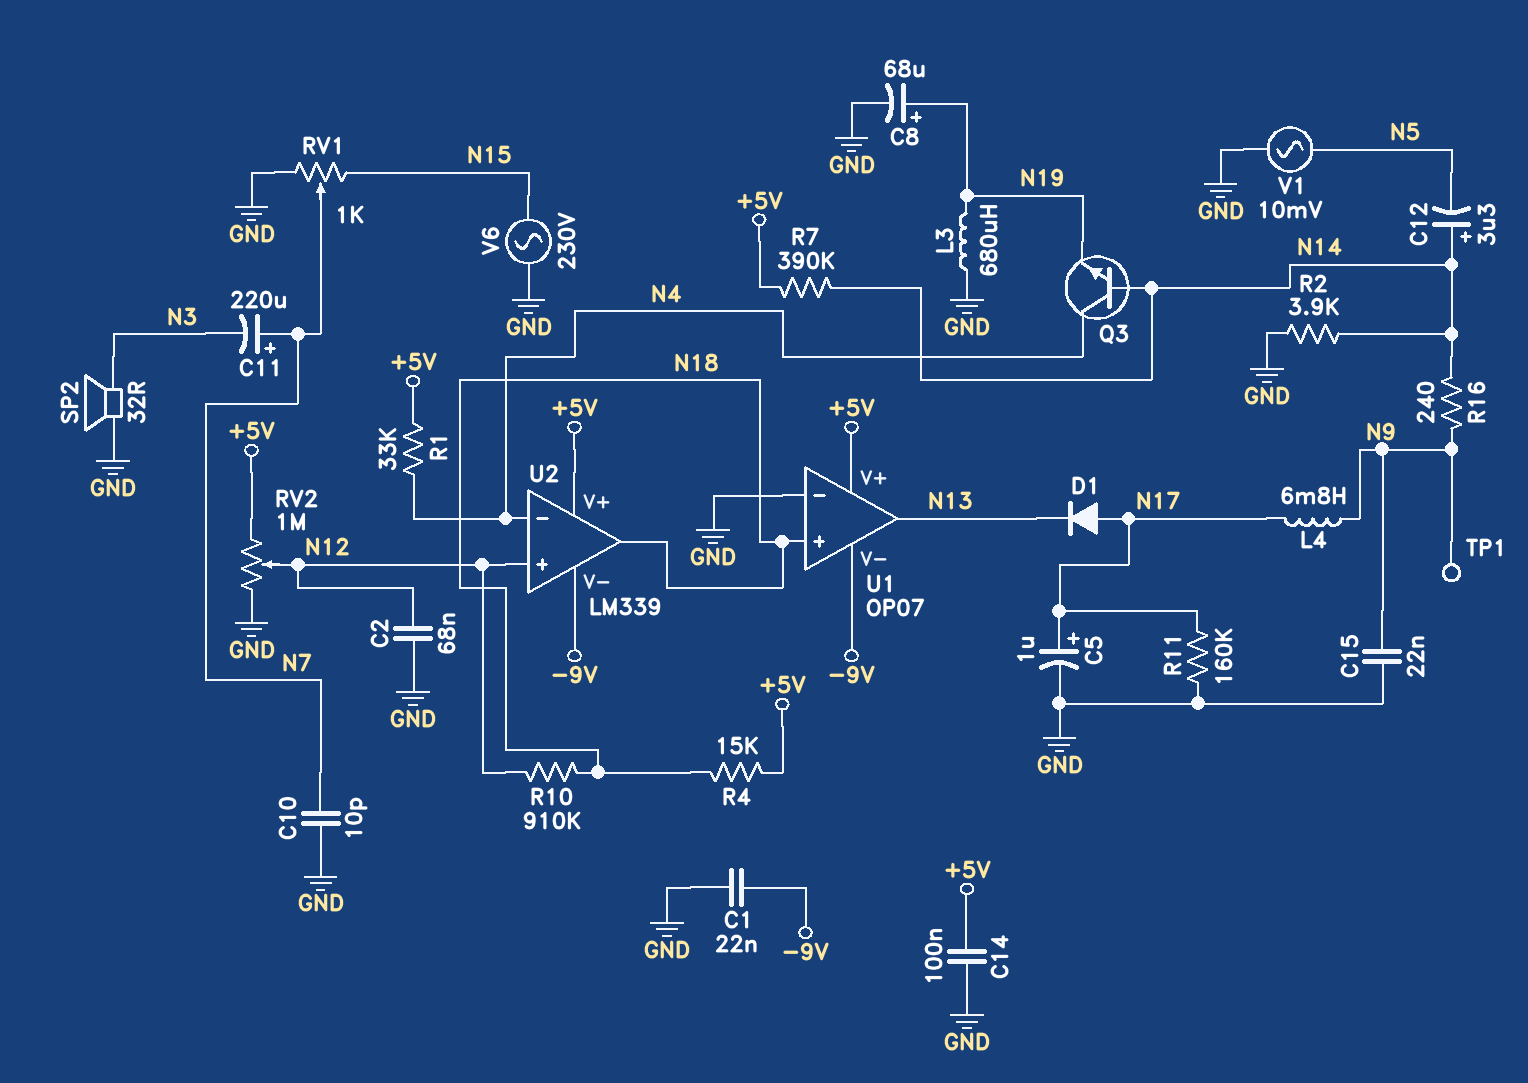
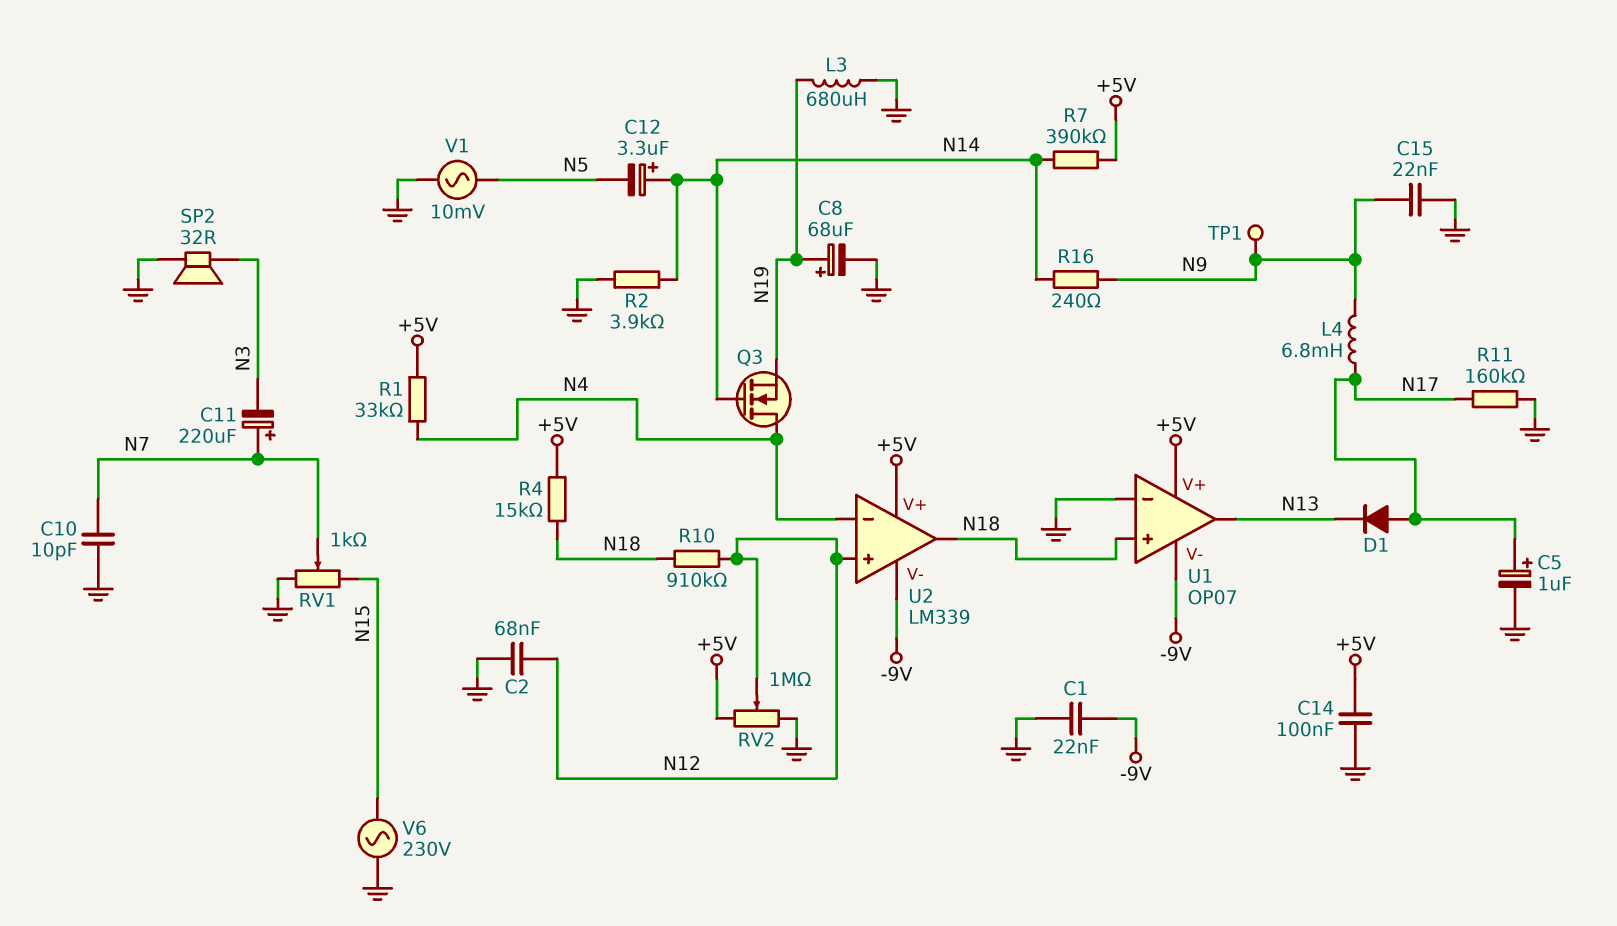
Q3: NPN (B N14, C N4, E N19) -> NMOS (G N14, D N4, S N19)

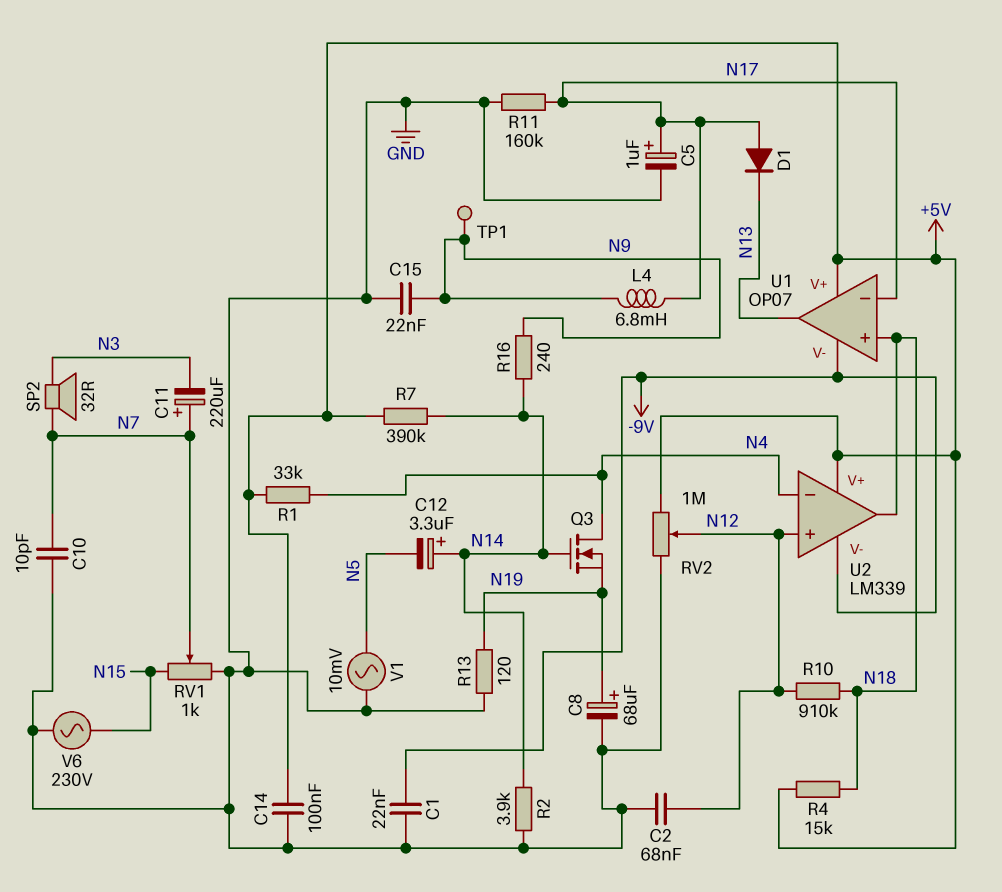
L3: 680uH (GND, N19) -> none
R13: none -> 120 (GND, N19)
SP2: speaker 32R (GND, N3) -> speaker 32R (N3, N7)
U1 pin in-: GND -> N17

